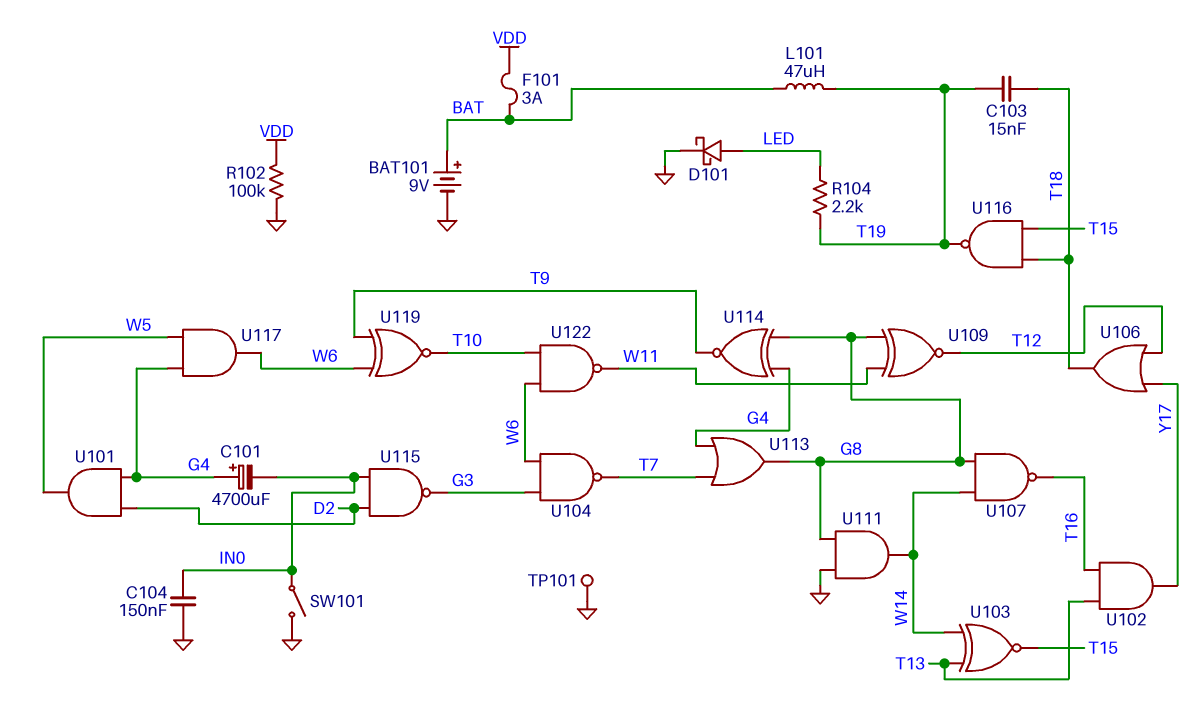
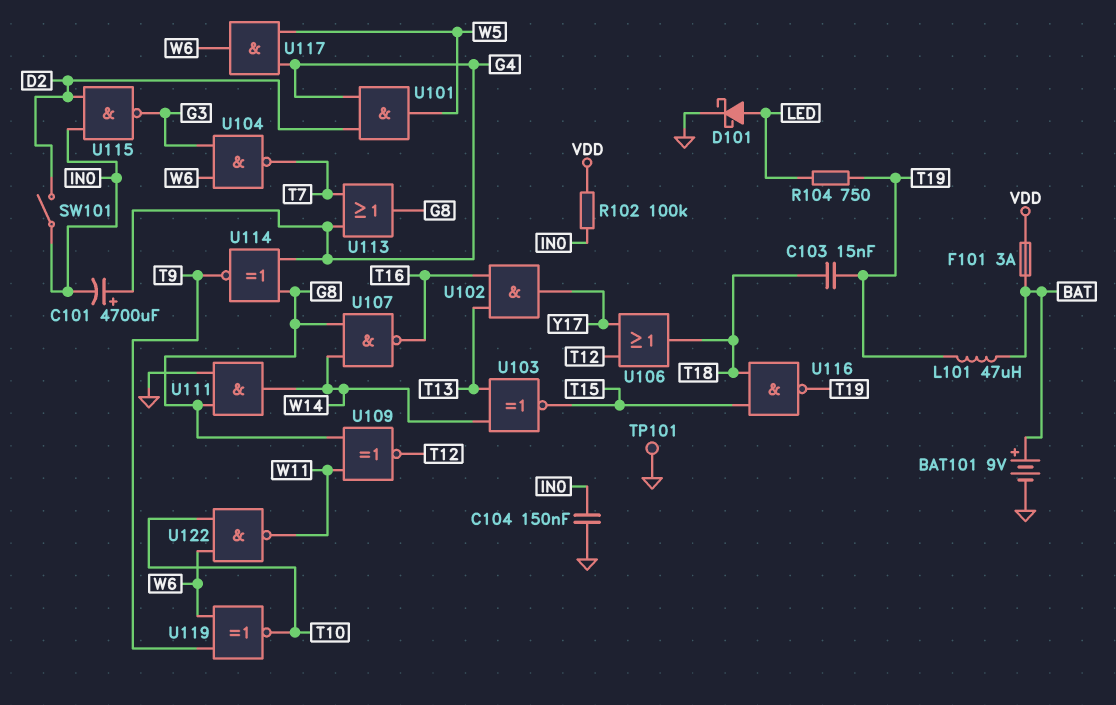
R102: 100k (GND, VDD) -> 100k (IN0, VDD)
R104: 2.2k (LED, T19) -> 750 (LED, T19)
SW101: switch (GND, IN0) -> switch (D2, IN0)

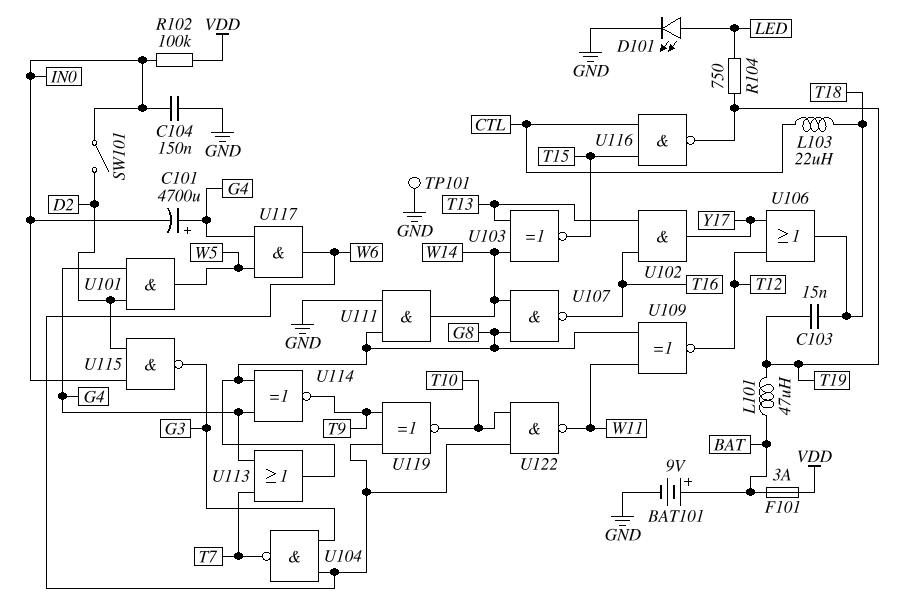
D101: schottky (A LED, K GND) -> LED (A LED, K GND)
L103: none -> 22uH (CTL, T18)
U116: NAND (in T15, in T18, out T19) -> NAND (in CTL, in T15, out T19)

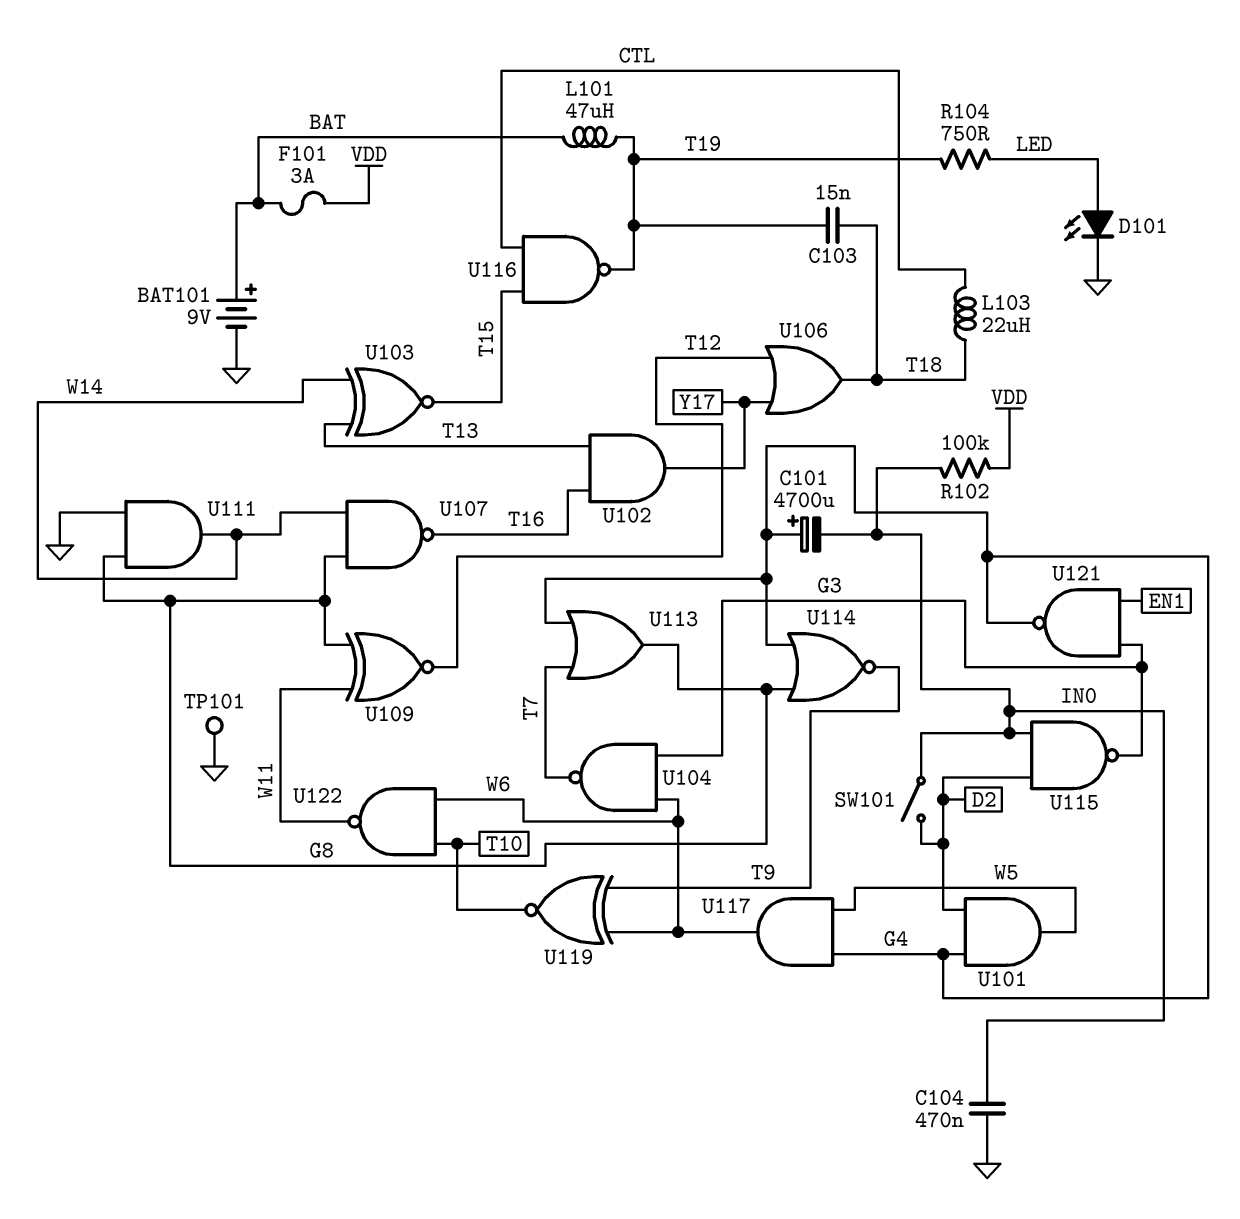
C104: 150nF (GND, IN0) -> 470nF (GND, IN0)
U114: XNOR (in G4, in G8, out T9) -> NOR (in G4, in G8, out T9)
U121: none -> NAND (in EN1, in G3, out G4)

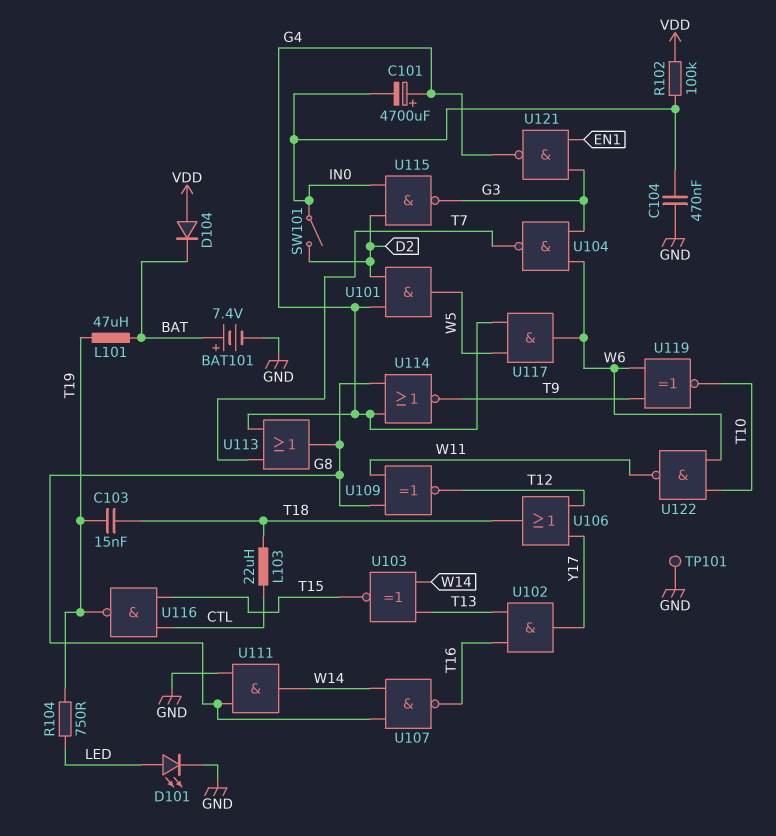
BAT101: 9V (plus BAT, minus GND) -> 7.4V (plus BAT, minus GND)
D104: none -> diode (A VDD, K BAT)
F101: 3A (BAT, VDD) -> none

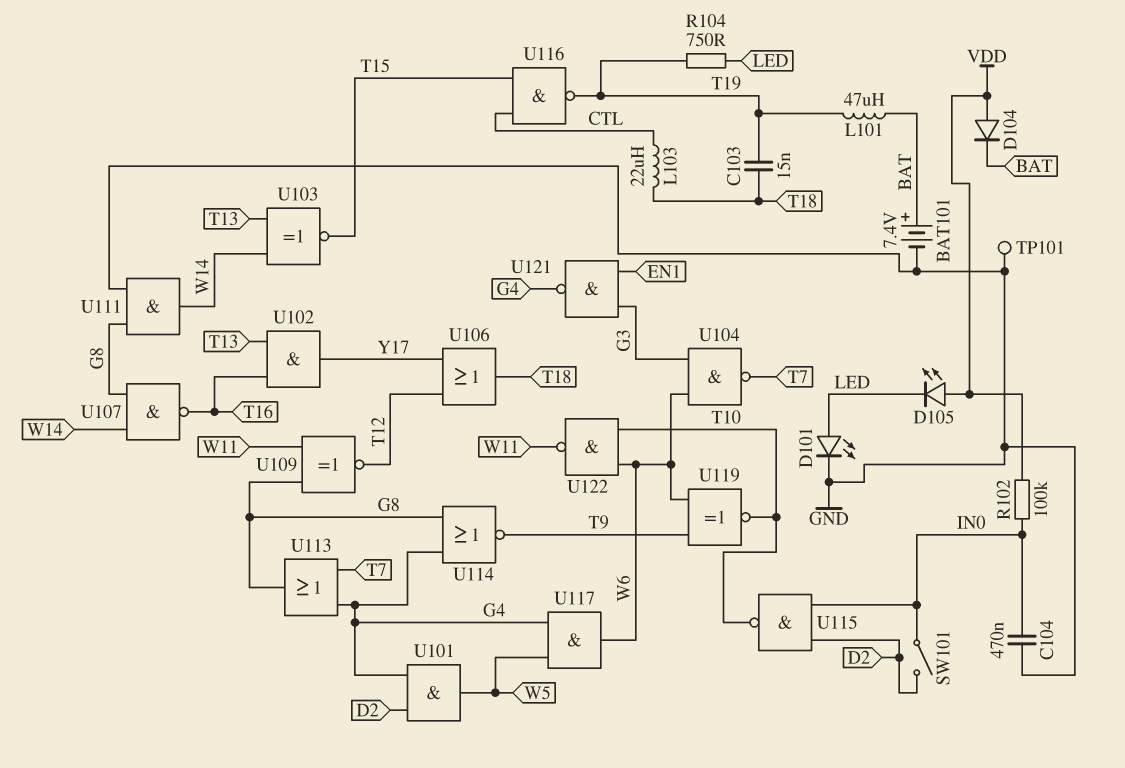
C101: 4700uF (plus G4, minus IN0) -> none
D105: none -> LED (A VDD, K LED)
U115: NAND (in D2, in IN0, out G3) -> NAND (in D2, in IN0, out T10)

